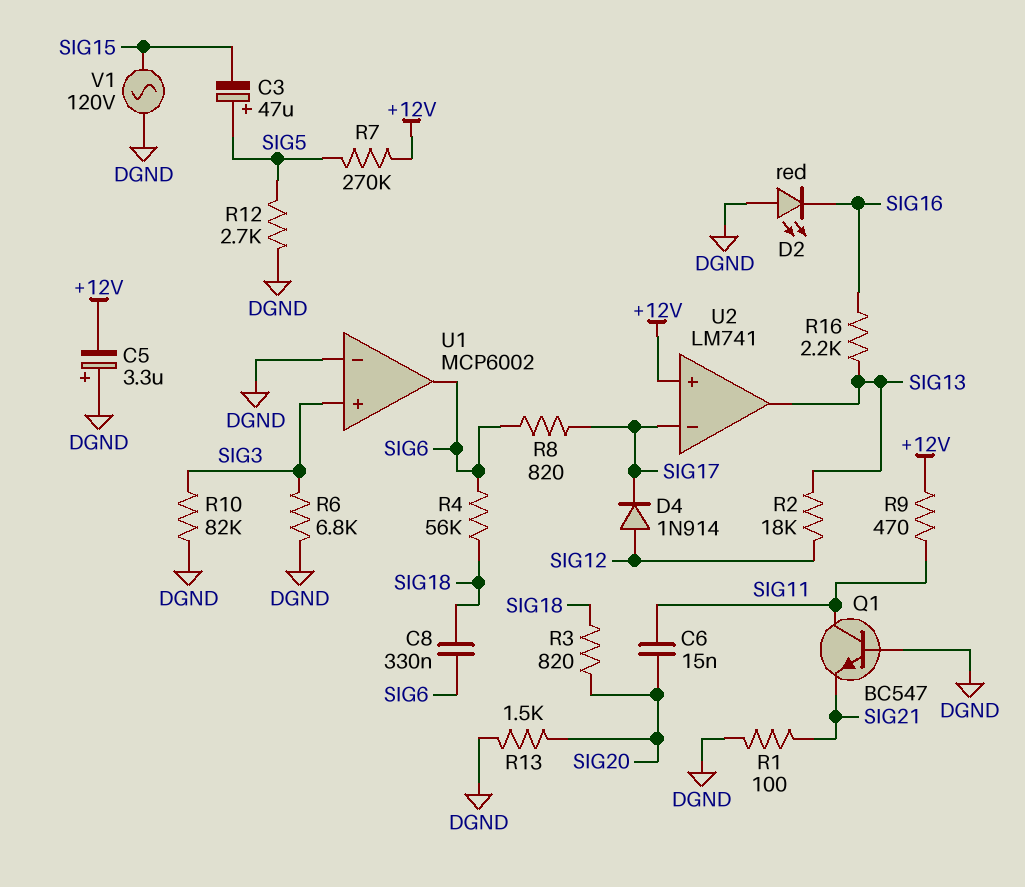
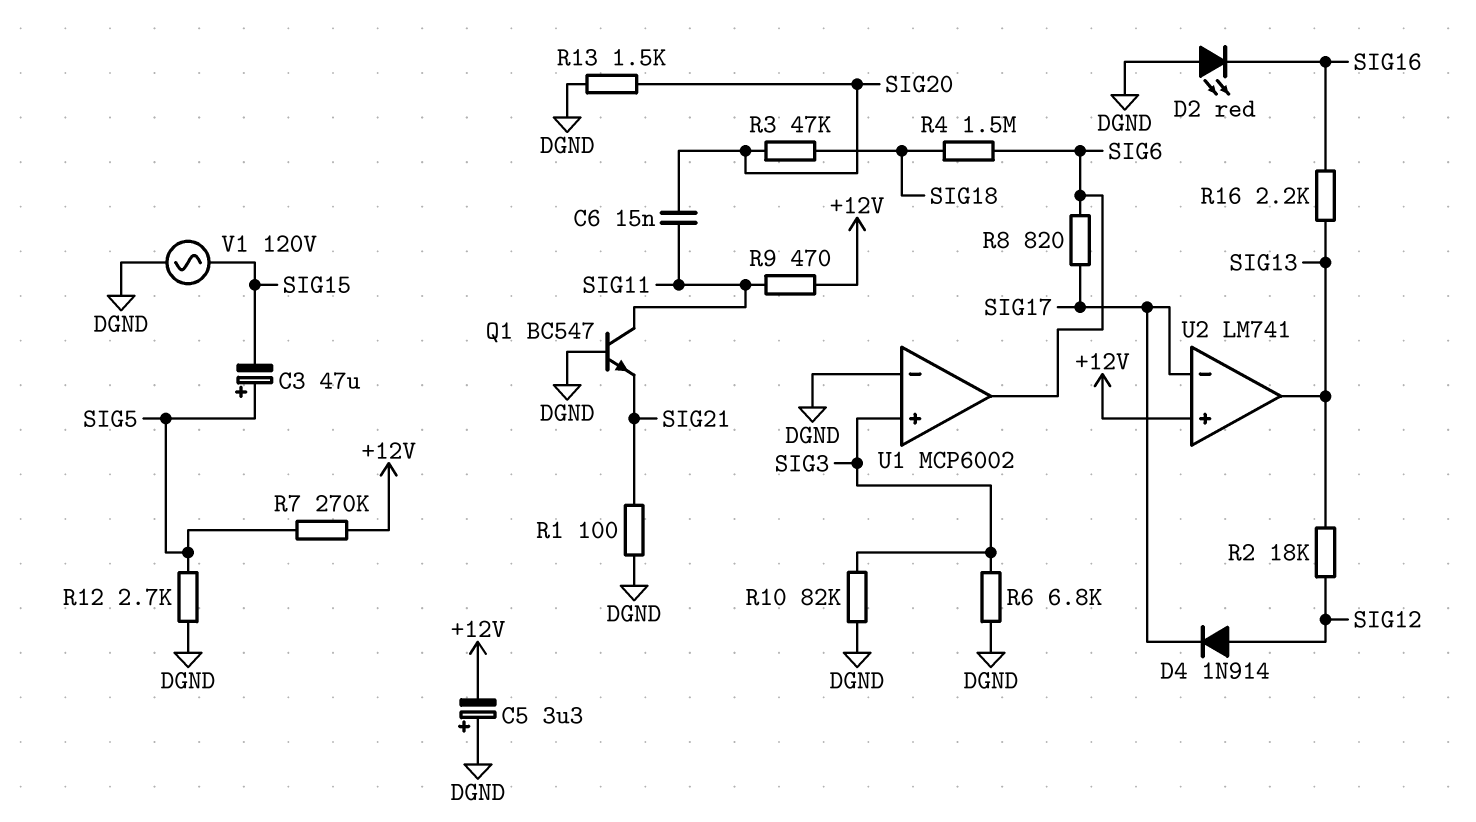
C8: 330nF (SIG6, SIG18) -> none
R3: 820 (SIG18, SIG20) -> 47k (SIG18, SIG20)
R4: 56k (SIG6, SIG18) -> 1.5M (SIG6, SIG18)

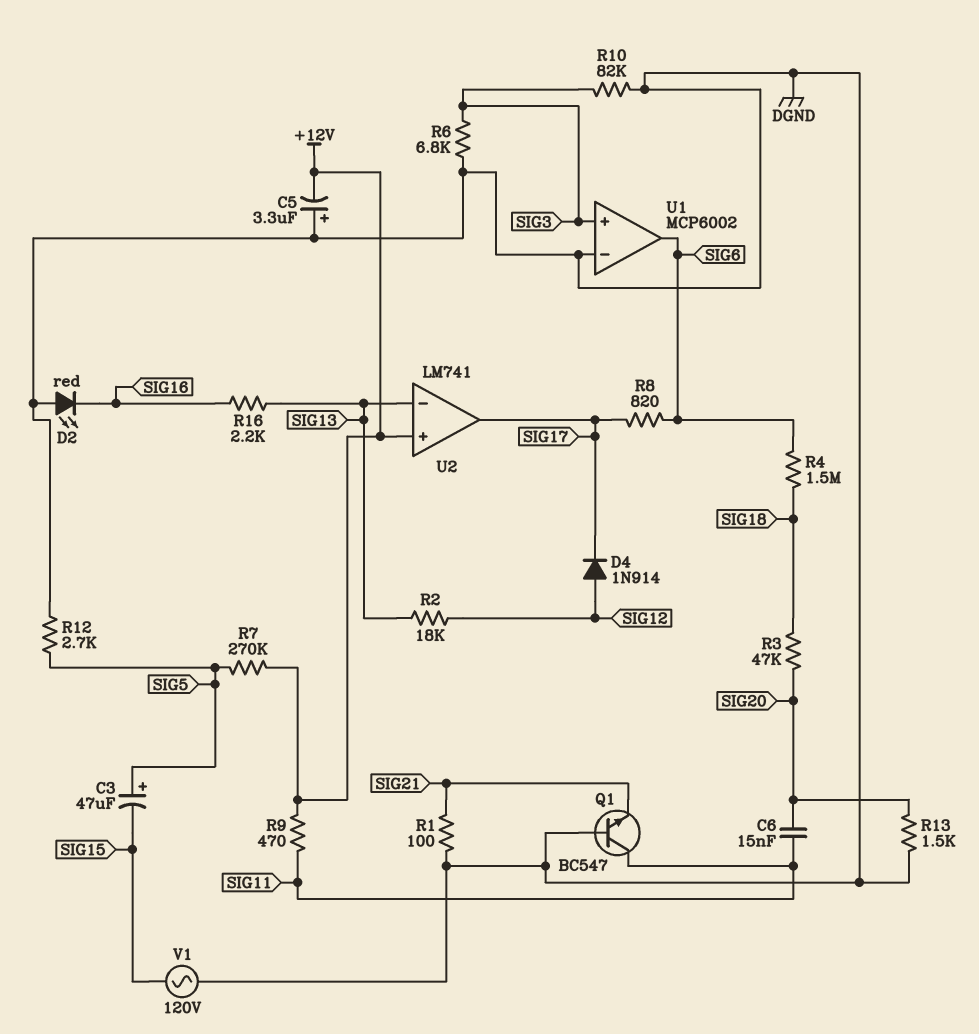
U2 pin in-: SIG17 -> SIG13
U2 pin out: SIG13 -> SIG17

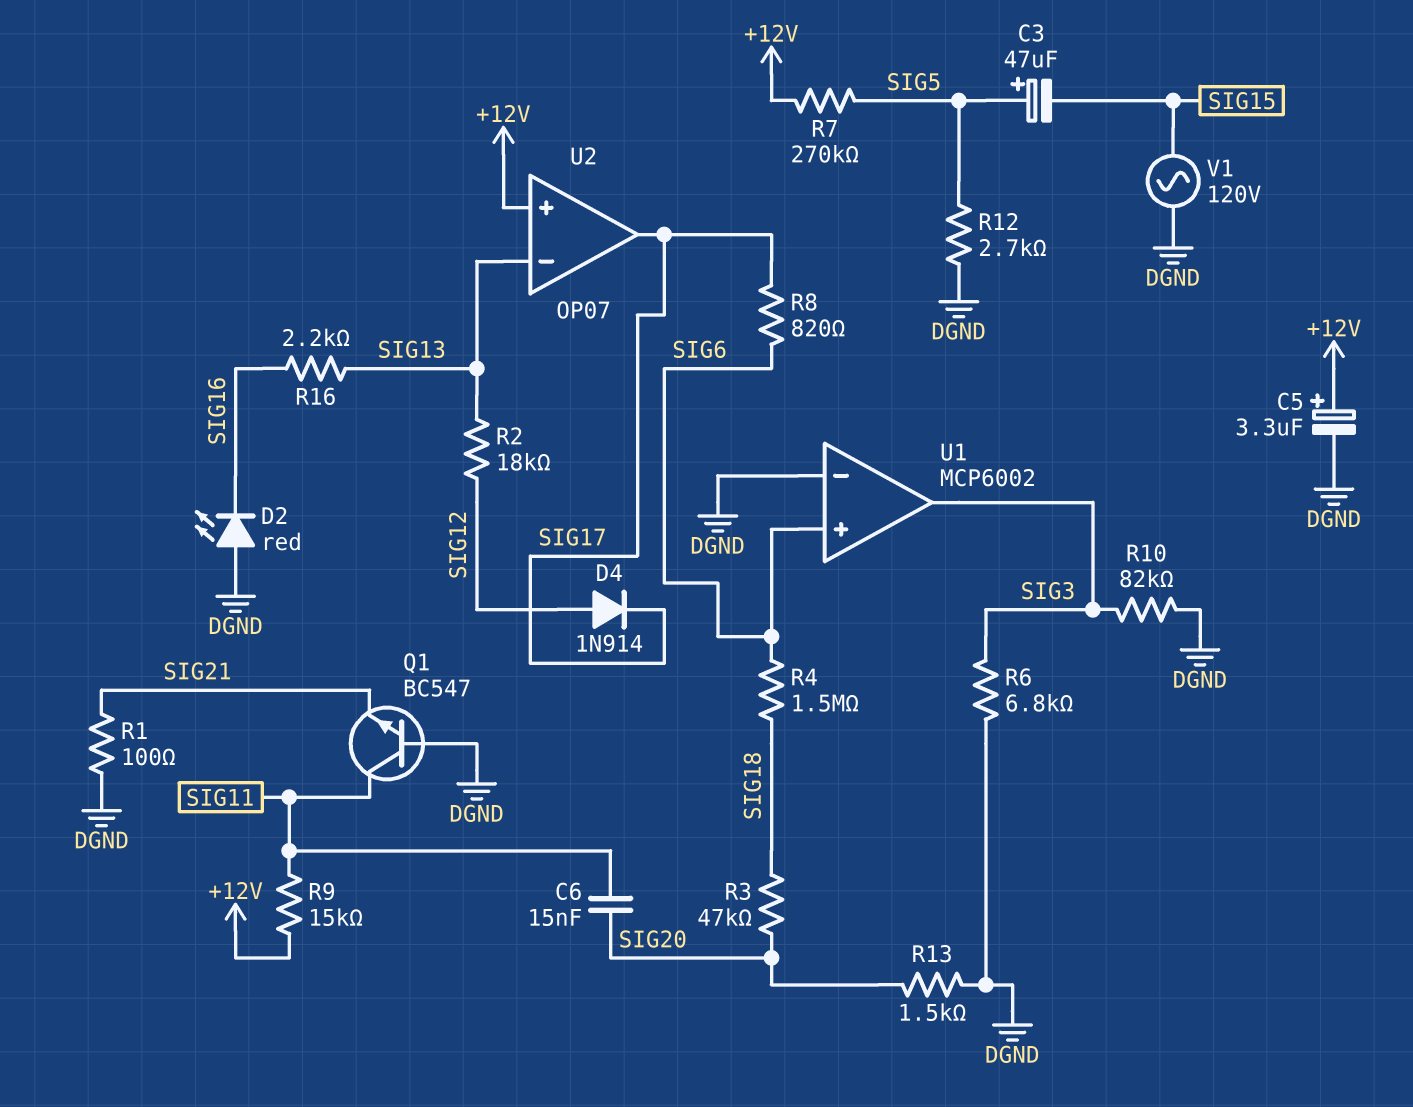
C5: 3.3uF (plus DGND, minus +12V) -> 3.3uF (plus +12V, minus DGND)
R9: 470 (+12V, SIG11) -> 15k (+12V, SIG11)
U1 pin in+: SIG3 -> SIG6
U1 pin out: SIG6 -> SIG3
U2: LM741 -> OP07

